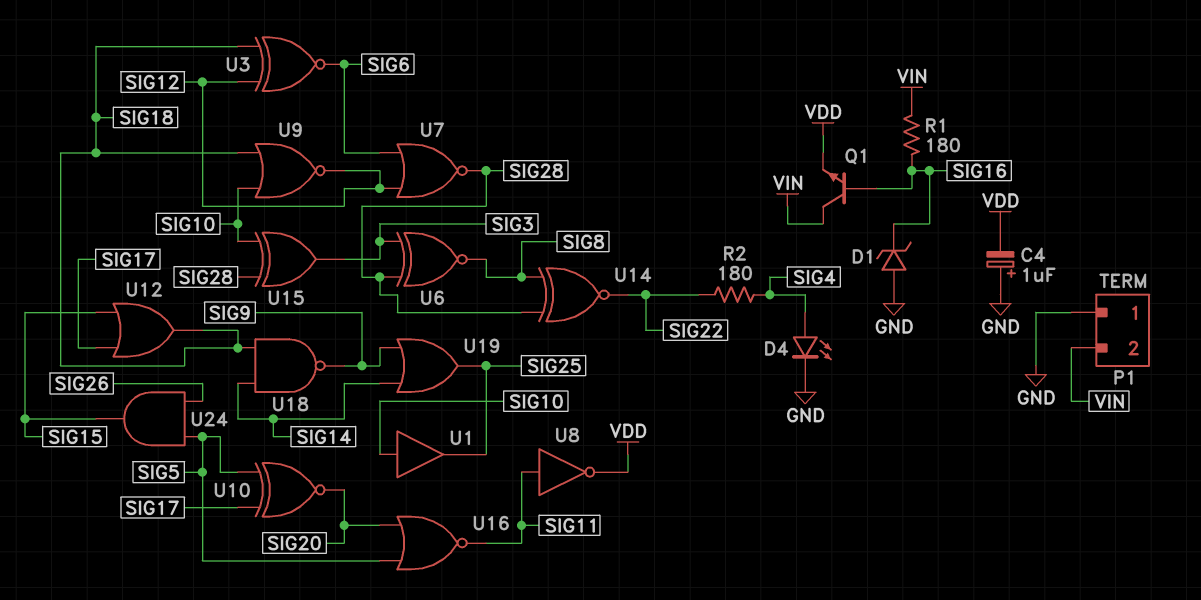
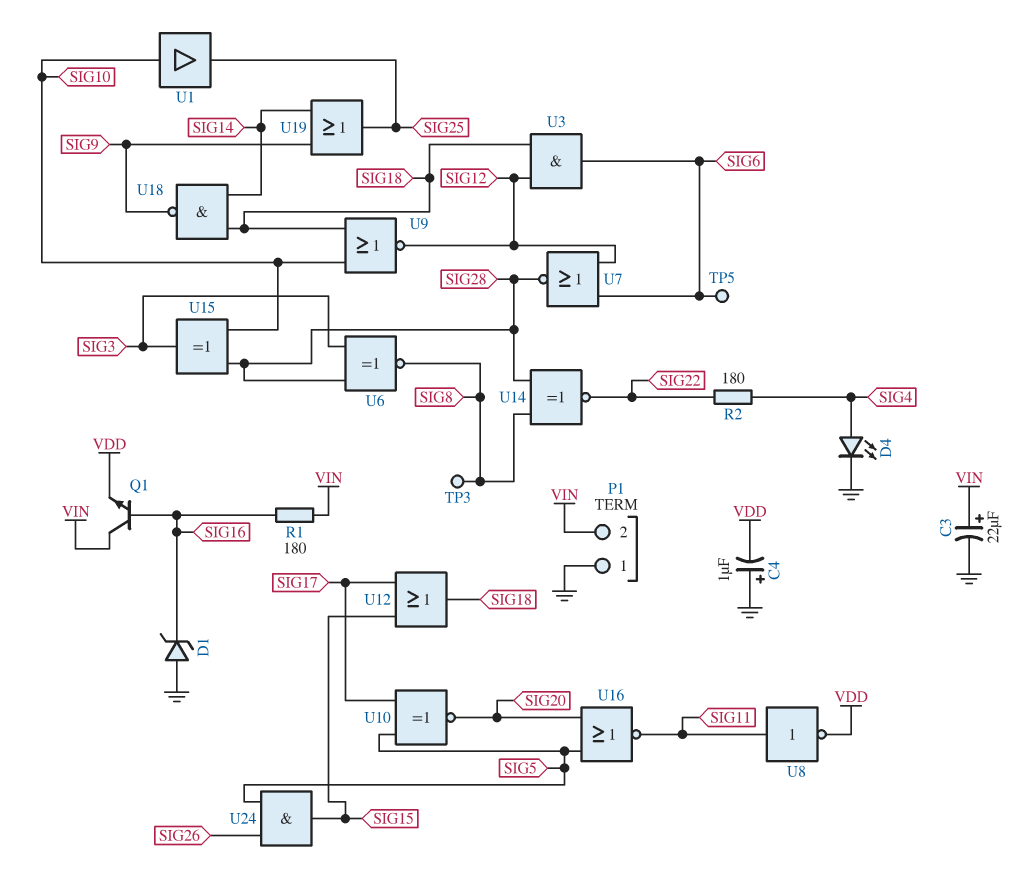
C3: none -> 22uF (plus VIN, minus GND)
TP3: none -> test point (SIG8)
TP5: none -> test point (SIG6)
U3: XNOR (in SIG12, in SIG18, out SIG6) -> AND (in SIG12, in SIG18, out SIG6)

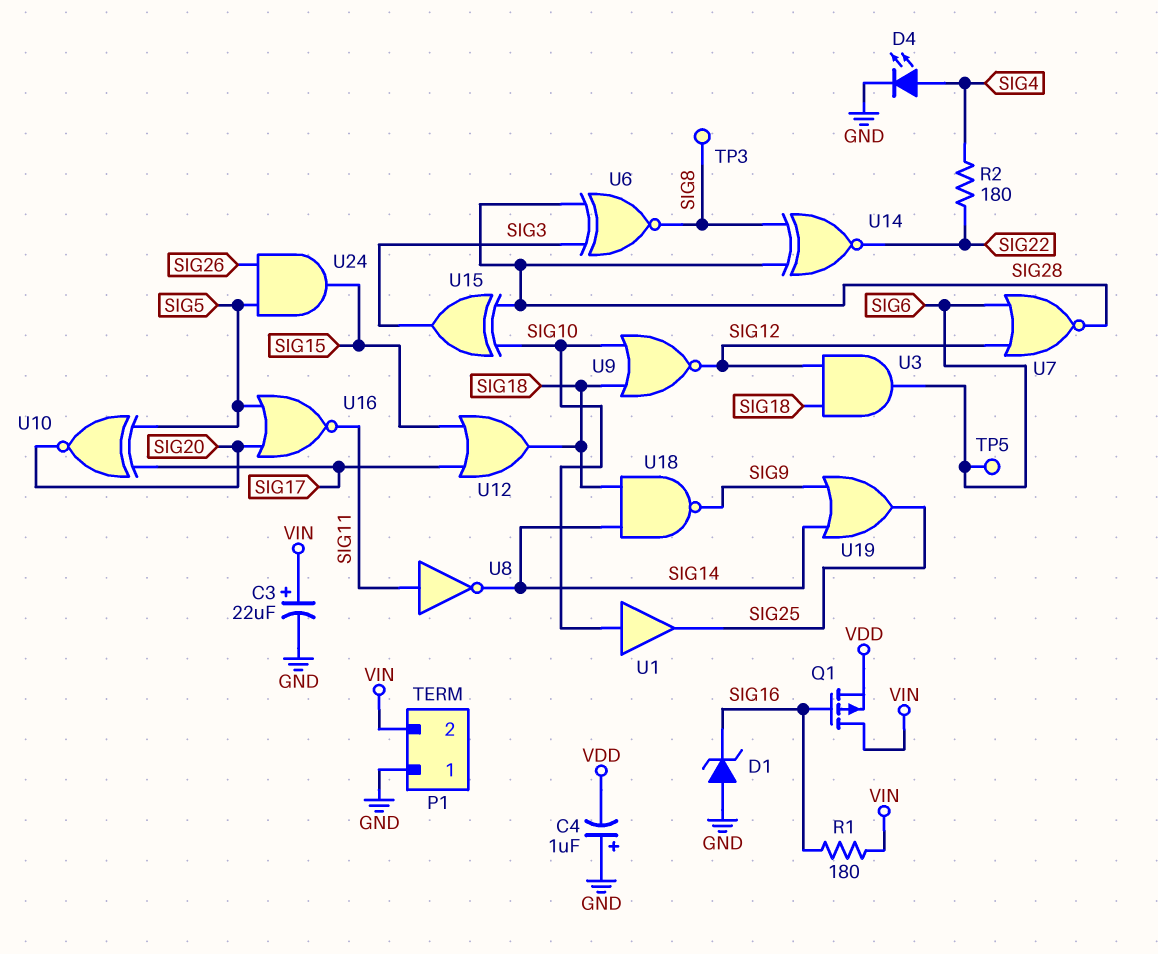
Q1: NPN (B SIG16, C VIN, E VDD) -> PMOS (G SIG16, D VIN, S VDD)
U8: NOT (in SIG11, out VDD) -> NOT (in SIG11, out SIG14)

